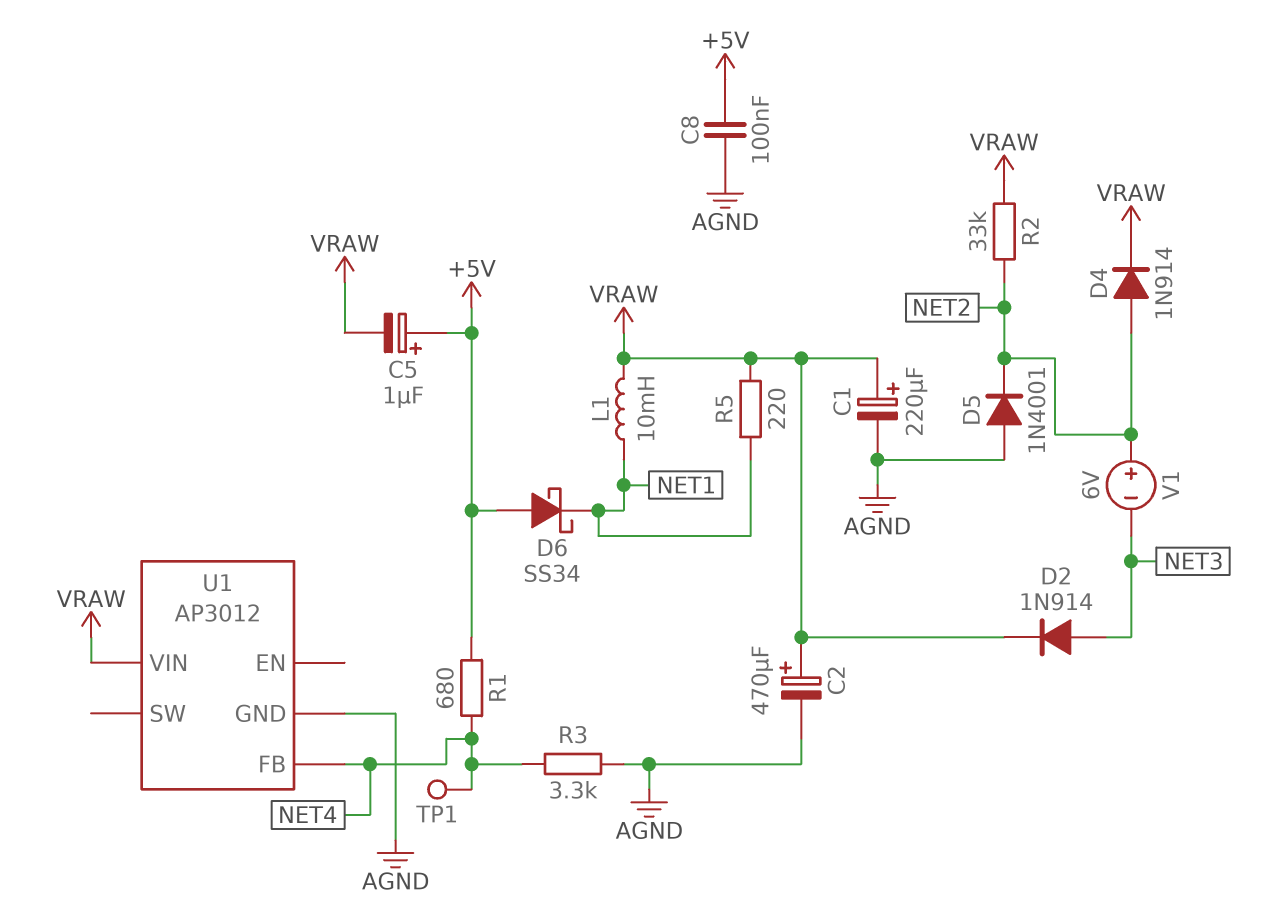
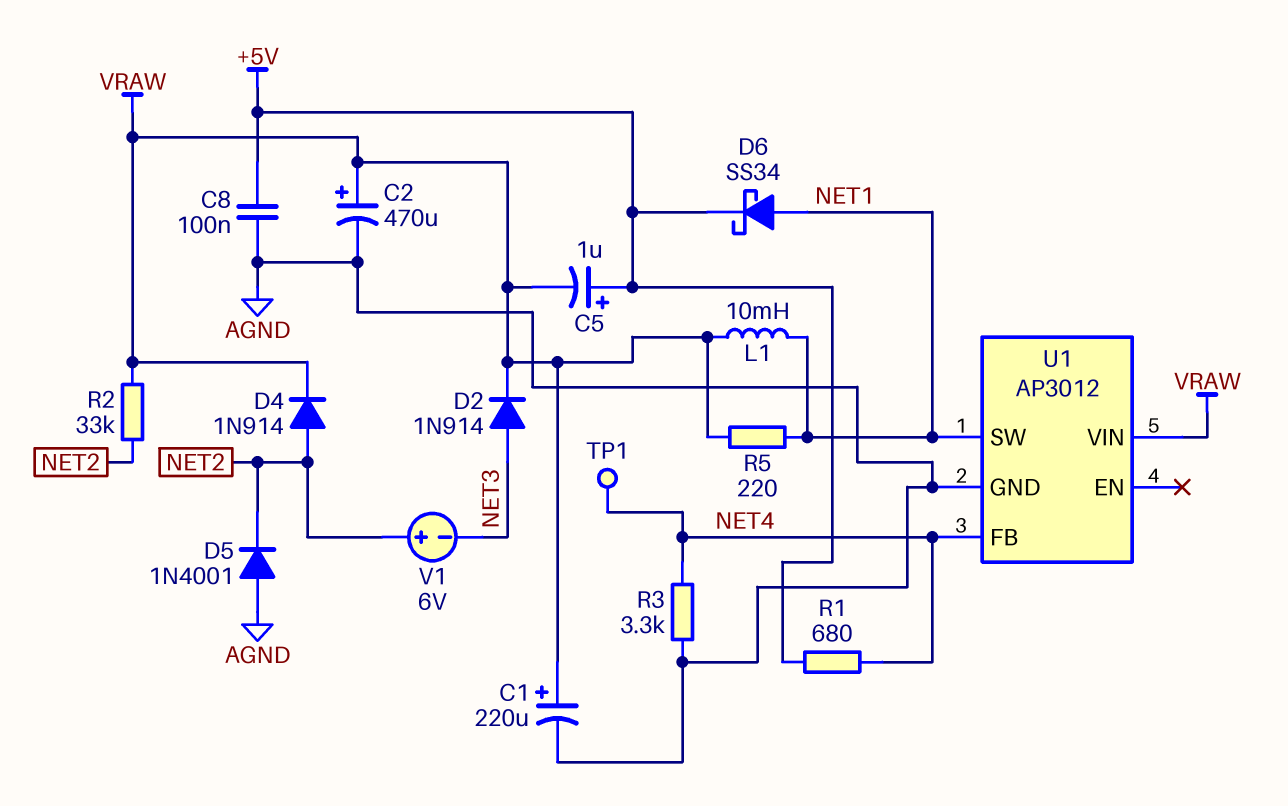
D6: schottky SS34 (A +5V, K NET1) -> schottky SS34 (A NET1, K +5V)
U1 pin SW: none -> NET1

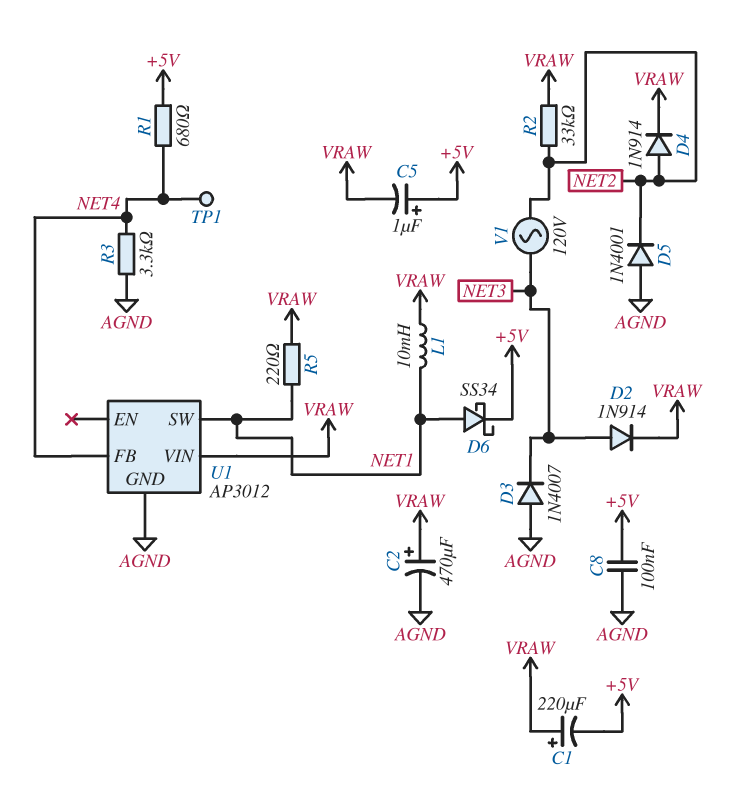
C1: 220uF (plus VRAW, minus AGND) -> 220uF (plus VRAW, minus +5V)
D3: none -> diode 1N4007 (A AGND, K NET3)
V1: 6V (plus NET2, minus NET3) -> AC 120V (NET2, NET3)

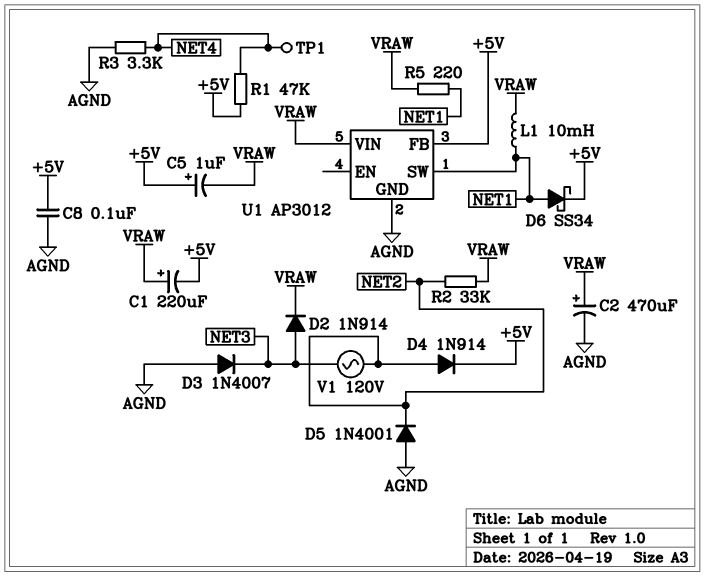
D4: diode 1N914 (A NET2, K VRAW) -> diode 1N914 (A NET2, K +5V)
R1: 680 (+5V, NET4) -> 47k (+5V, NET4)
U1 pin FB: NET4 -> +5V

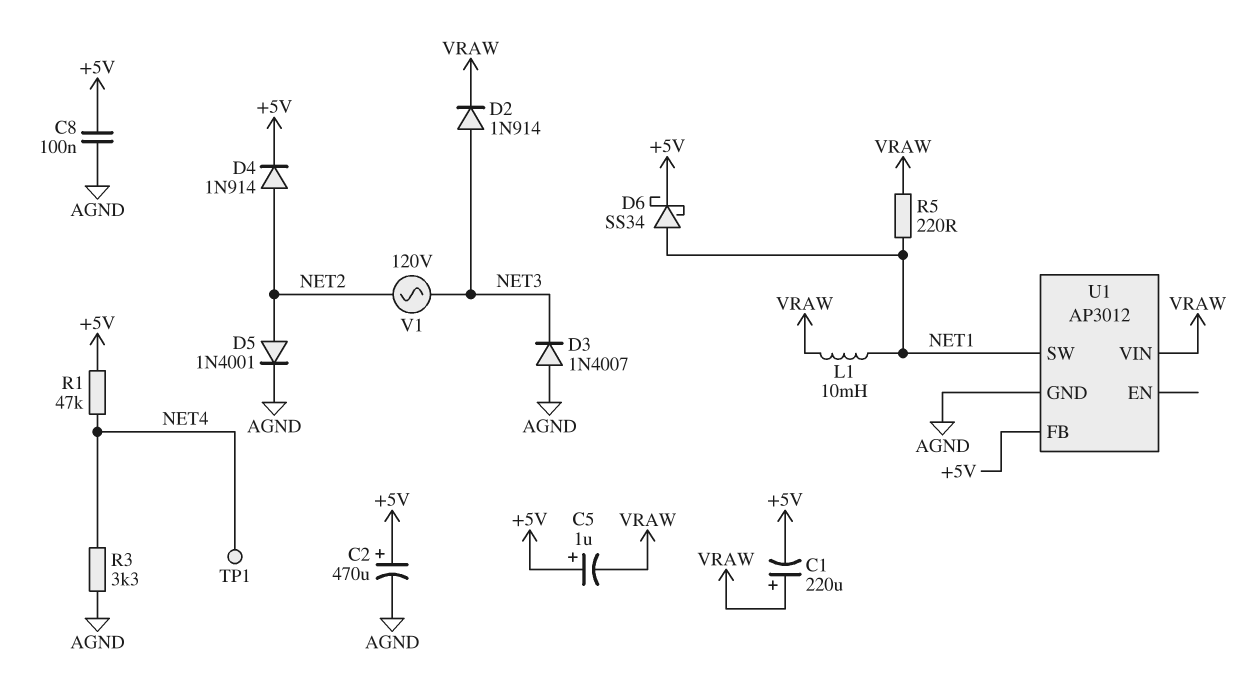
C2: 470uF (plus VRAW, minus AGND) -> 470uF (plus +5V, minus AGND)
D5: diode 1N4001 (A AGND, K NET2) -> diode 1N4001 (A NET2, K AGND)
R2: 33k (NET2, VRAW) -> none

